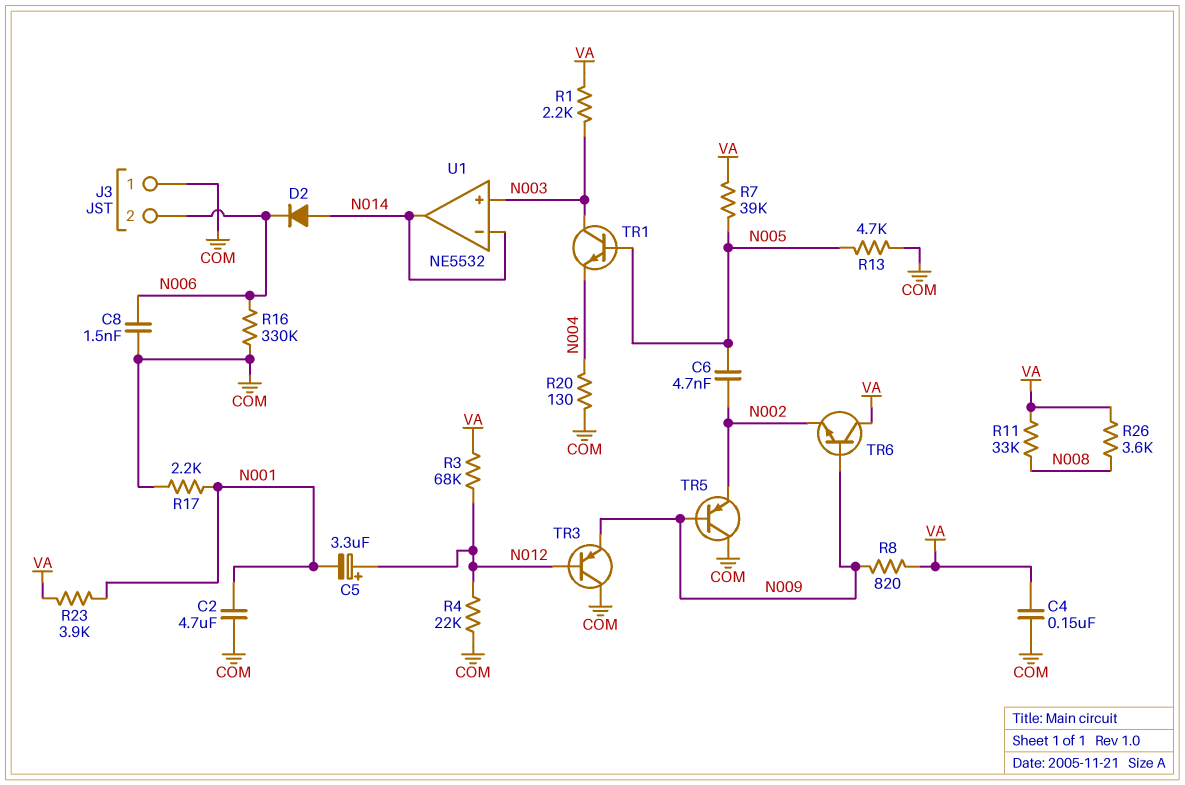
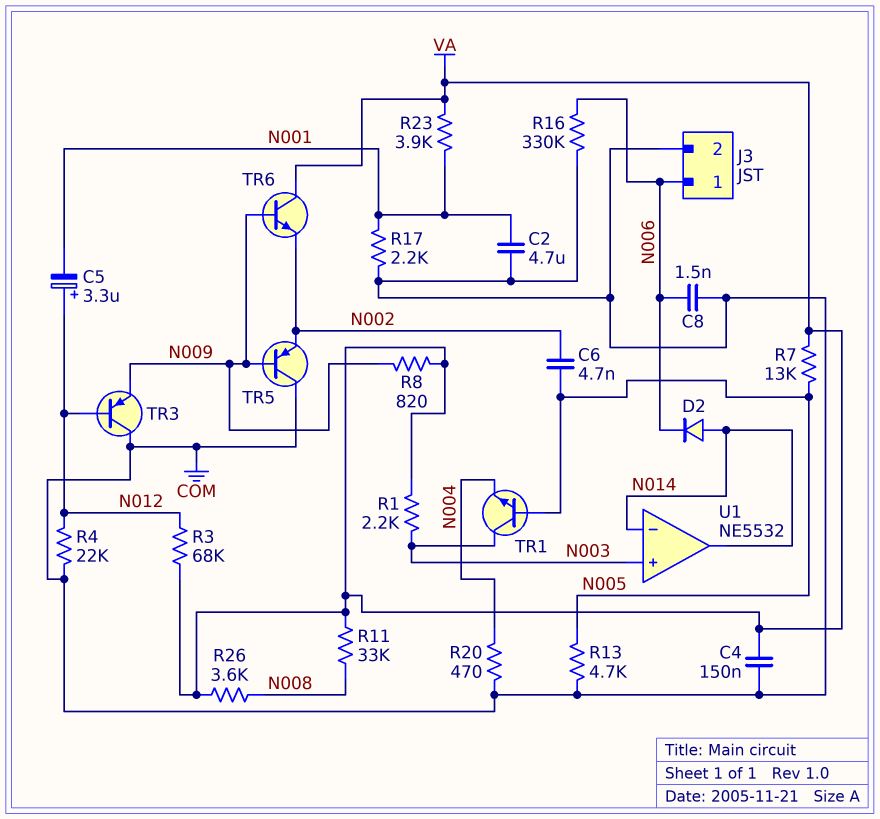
J3 pin 1: COM -> N006
J3 pin 2: N006 -> COM
R7: 39k (N005, VA) -> 13k (N005, VA)
R20: 130 (COM, N004) -> 470 (COM, N004)

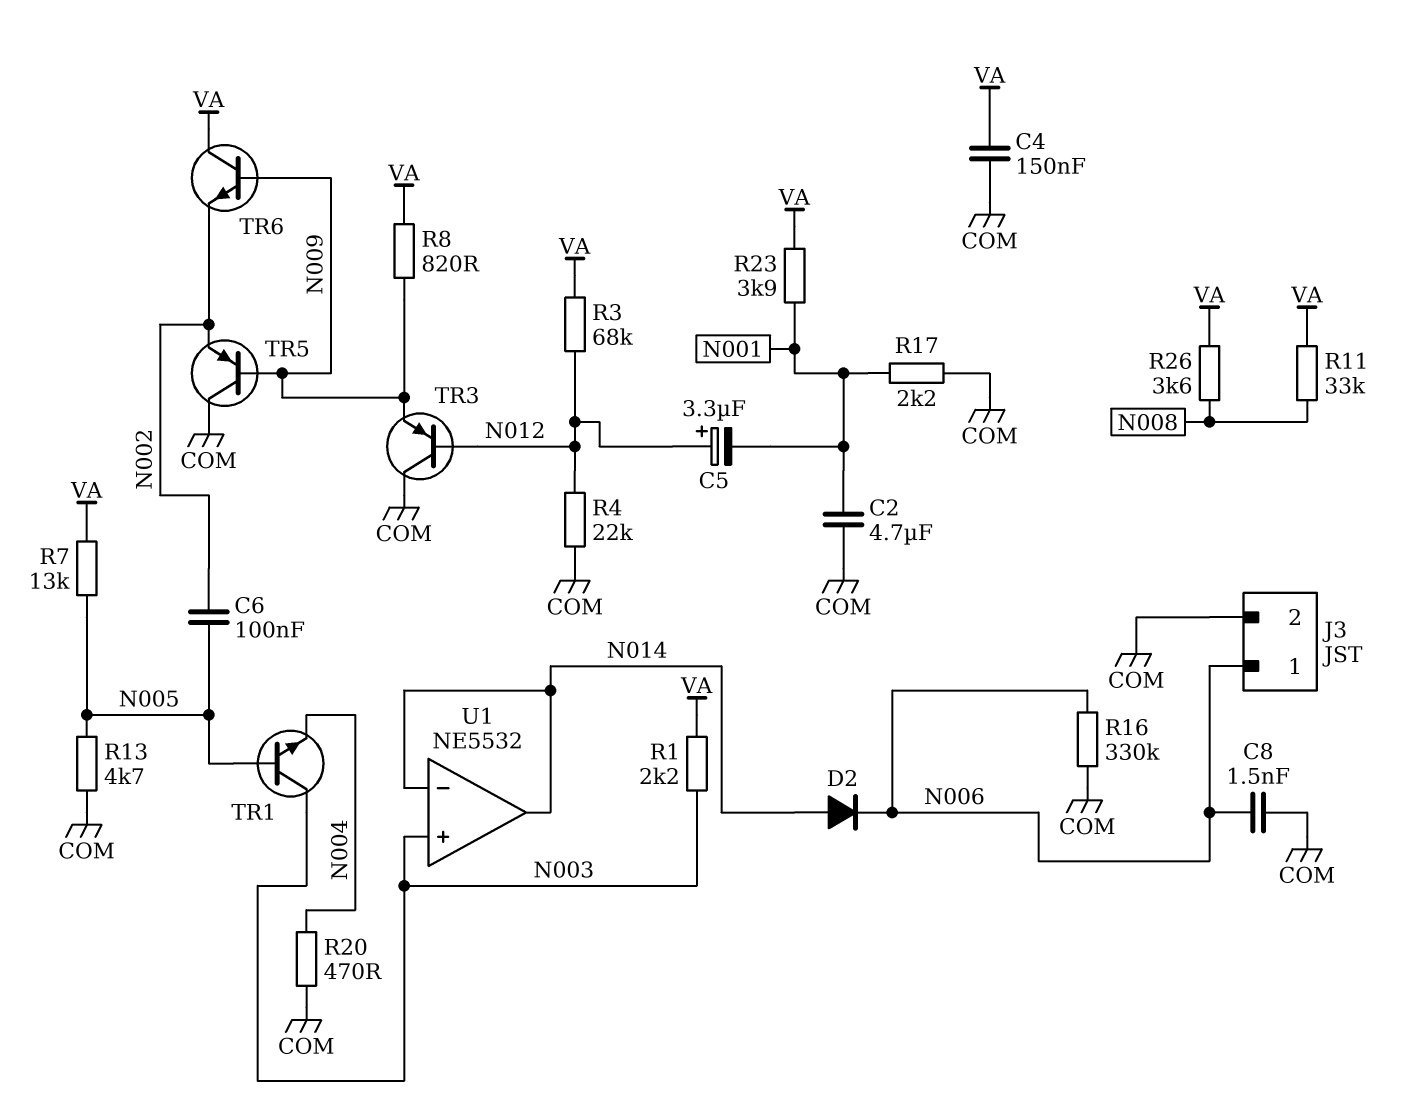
C6: 4.7nF (N002, N005) -> 100nF (N002, N005)

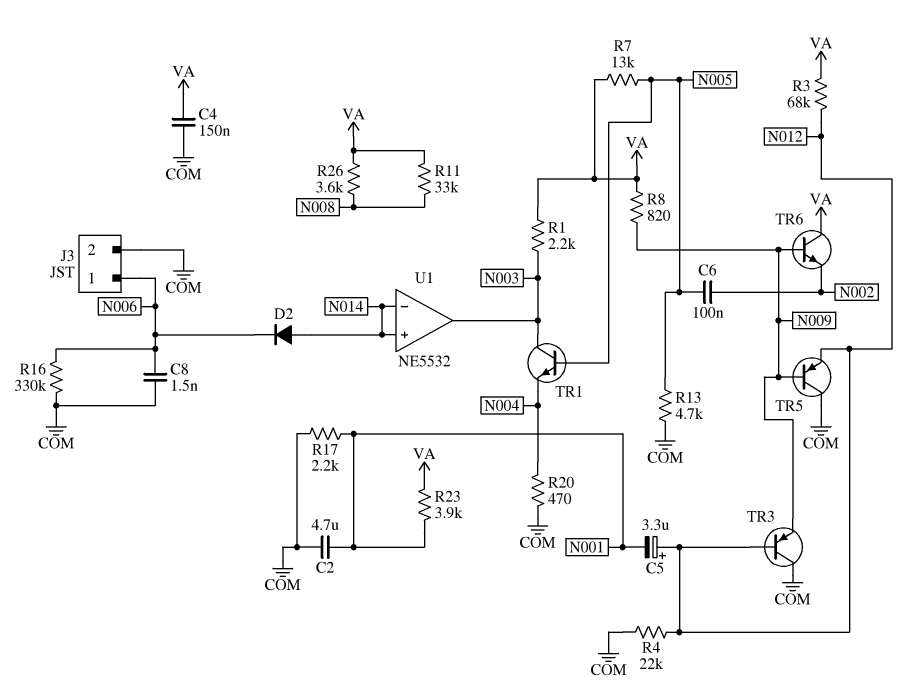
TR5: PNP (B N009, C COM, E N002) -> PNP (B N009, C COM, E N012)
U1 pin in+: N003 -> N014
U1 pin out: N014 -> N003

